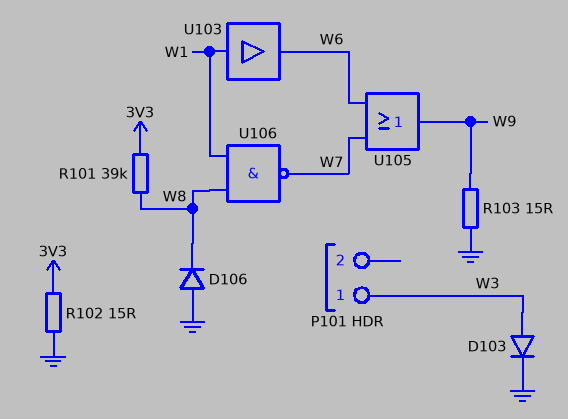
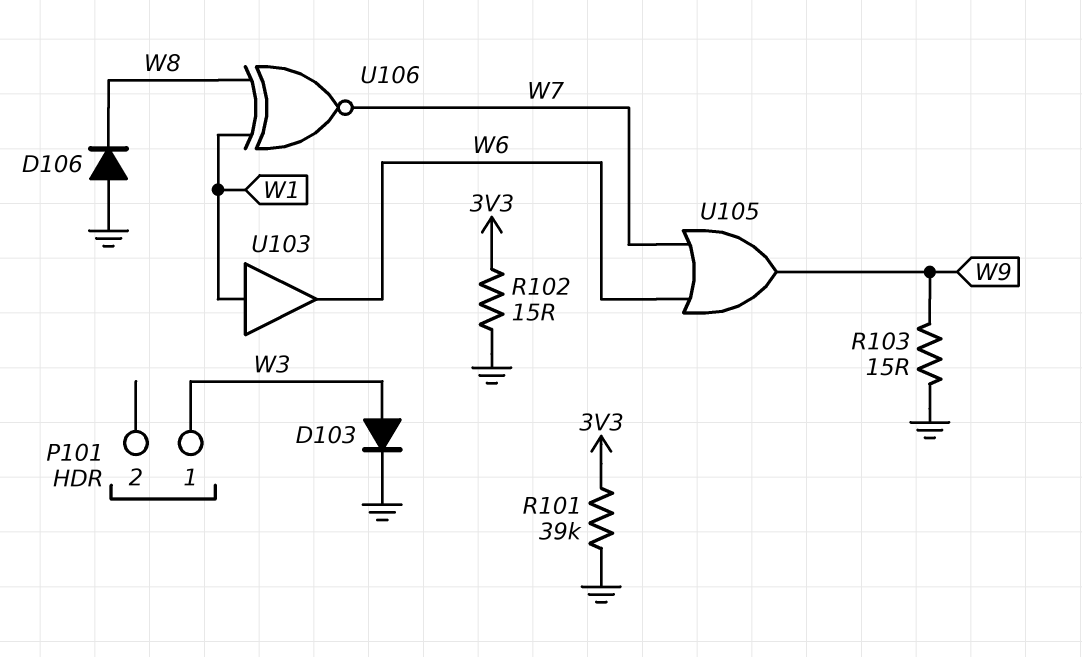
R101: 39k (3V3, W8) -> 39k (3V3, GND)
U106: NAND (in W1, in W8, out W7) -> XNOR (in W1, in W8, out W7)

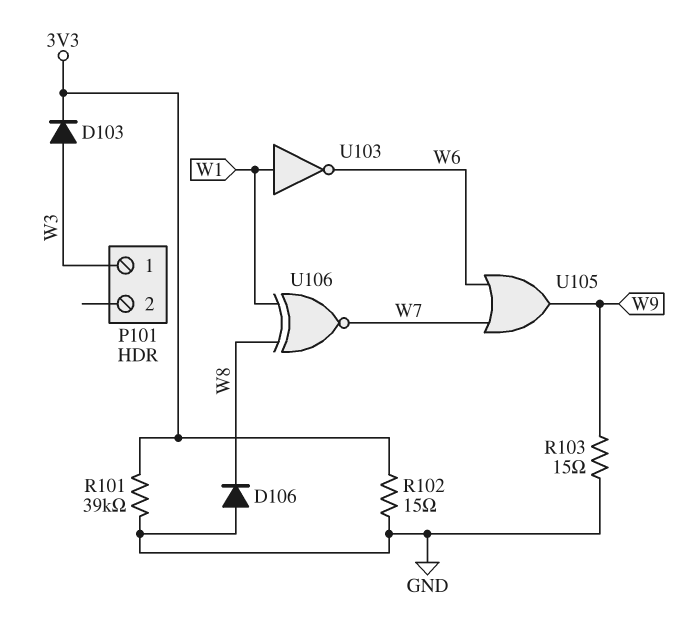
D103: diode (A W3, K GND) -> diode (A W3, K 3V3)
U103: buffer (in W1, out W6) -> NOT (in W1, out W6)

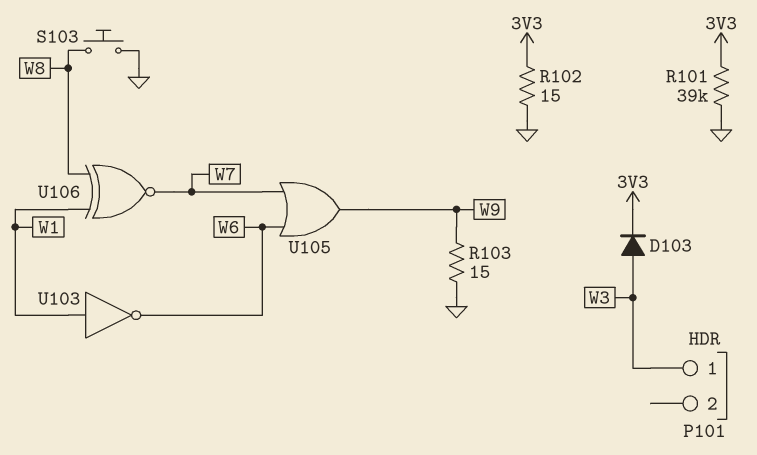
D106: diode (A GND, K W8) -> none
S103: none -> button (GND, W8)

